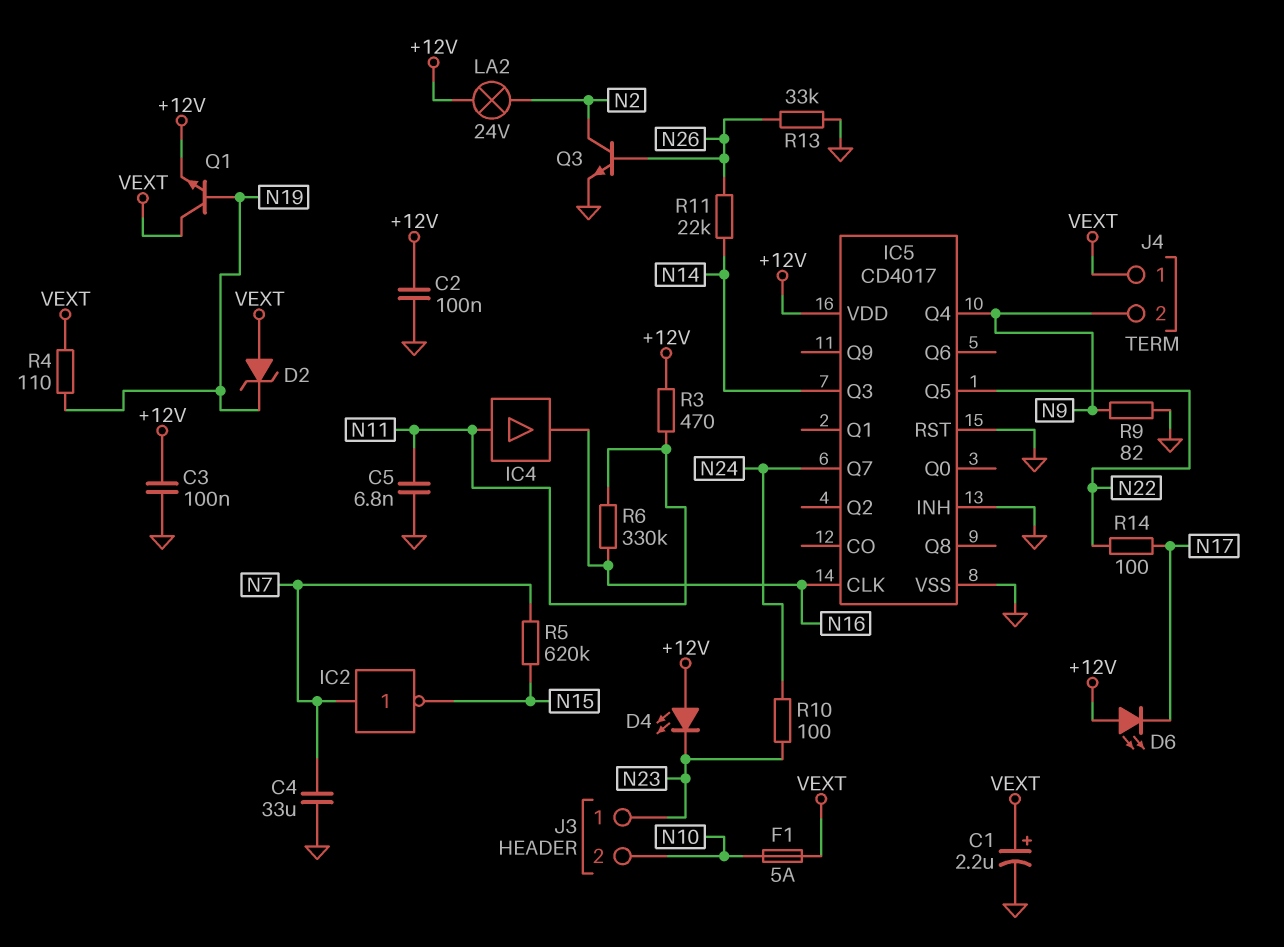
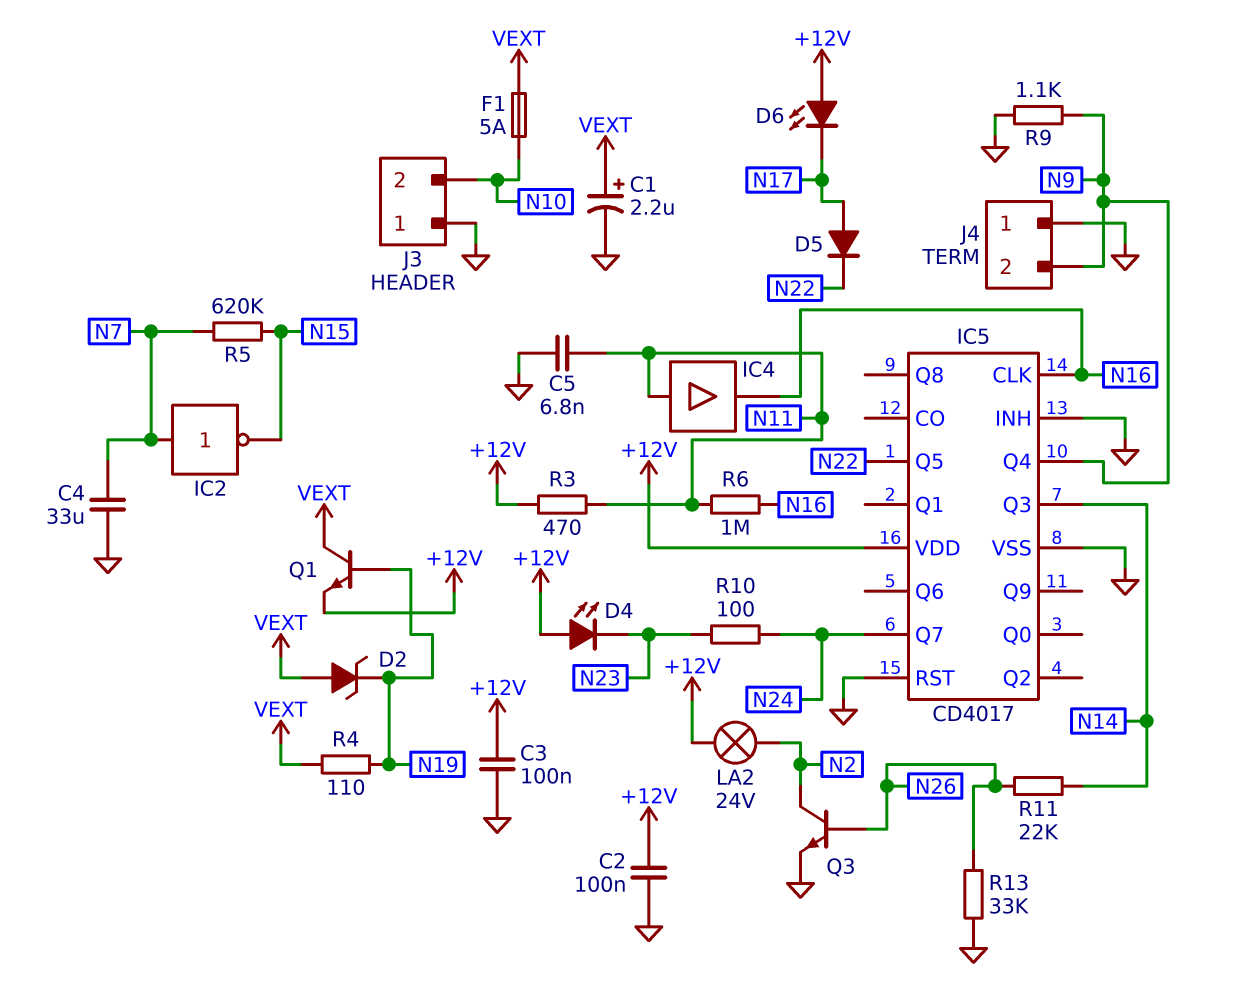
D5: none -> diode (A N17, K N22)
J3 pin 1: N23 -> GND
J4 pin 1: VEXT -> GND
R6: 330k (N11, N16) -> 1M (N11, N16)
R9: 82 (GND, N9) -> 1.1k (GND, N9)
R14: 100 (N17, N22) -> none

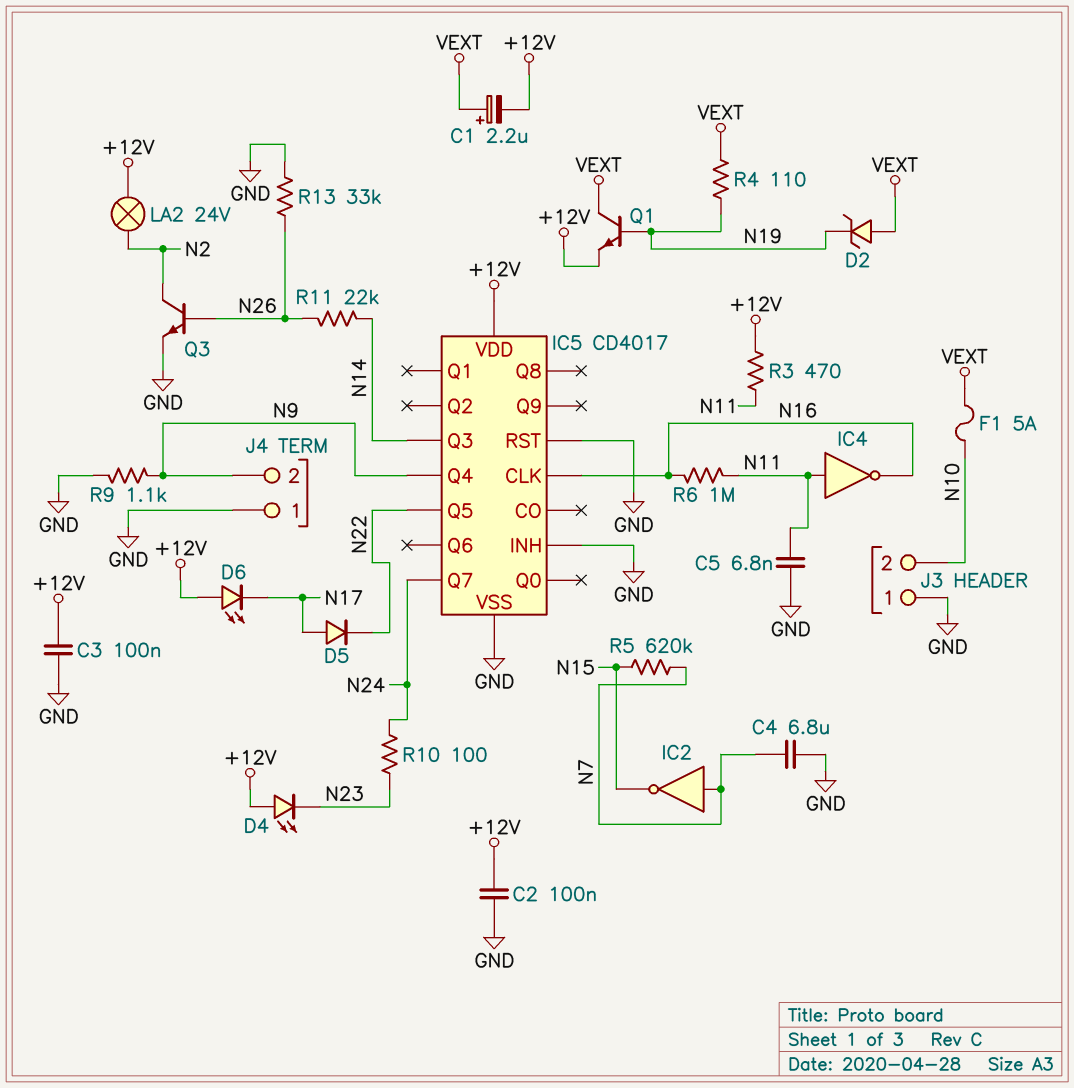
C1: 2.2uF (plus VEXT, minus GND) -> 2.2uF (plus VEXT, minus +12V)
C4: 33uF (GND, N7) -> 6.8uF (GND, N7)
IC4: buffer (in N11, out N16) -> NOT (in N11, out N16)

